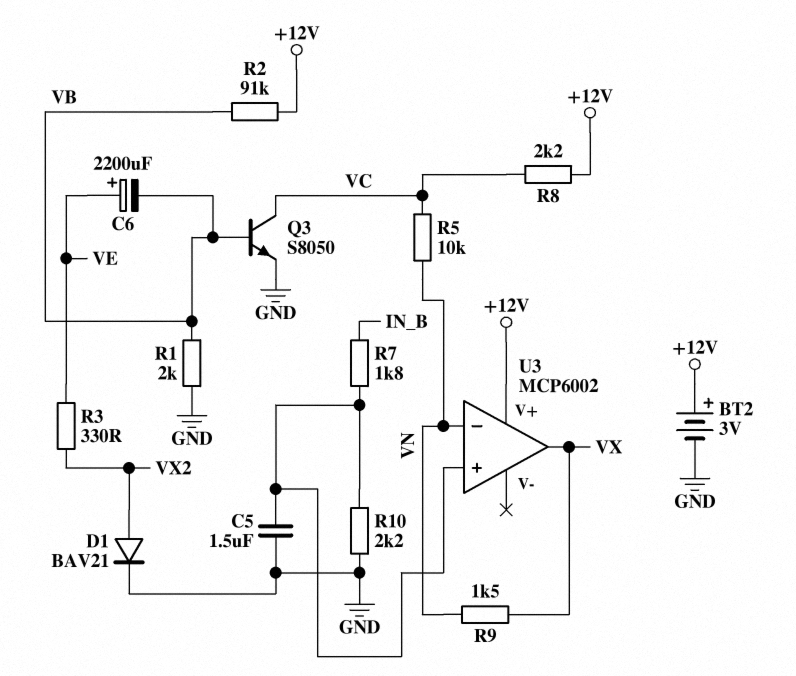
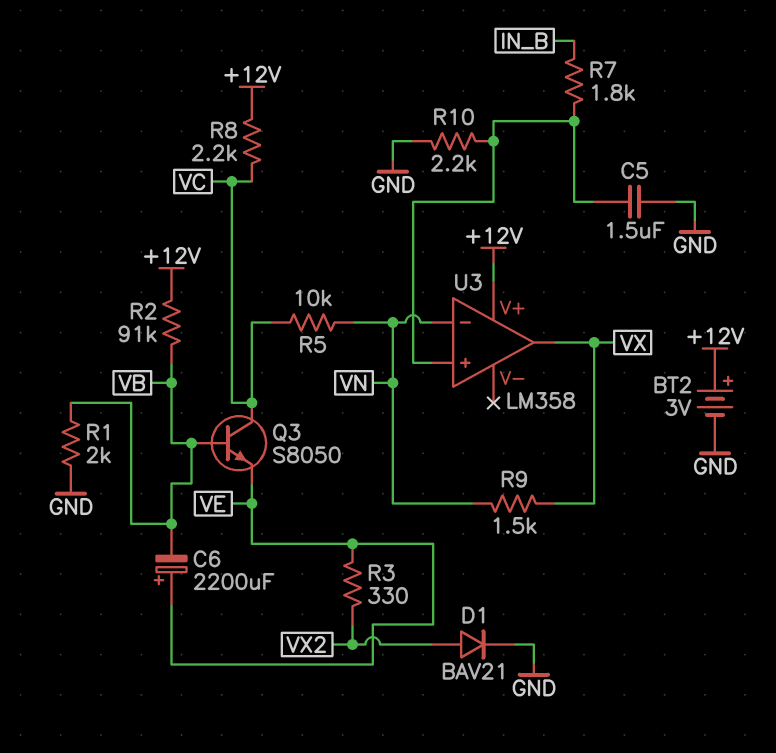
Q3: NPN S8050 (B VB, C VC, E GND) -> NPN S8050 (B VB, C VC, E VE)
U3: MCP6002 -> LM358

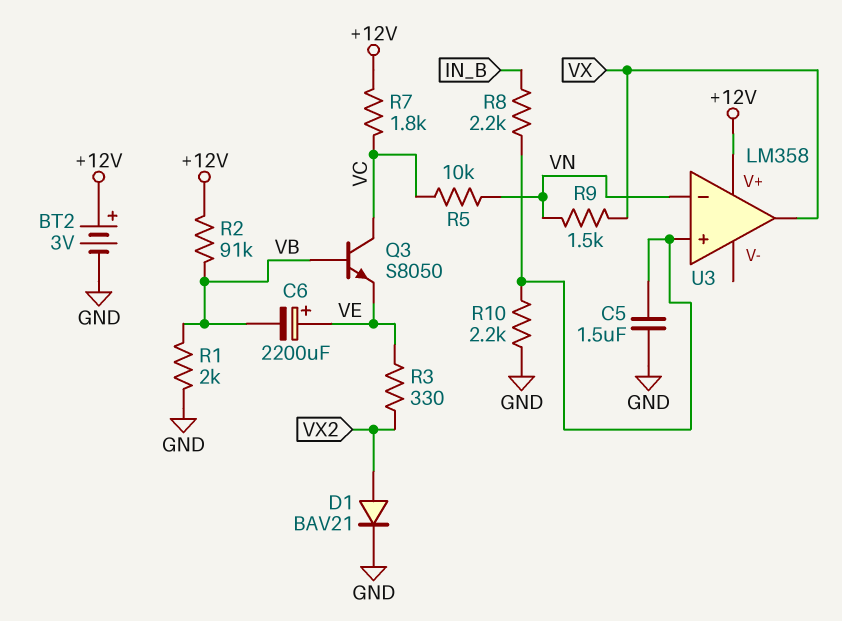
R7: 1.8k (IN_B, U3/in+) -> 1.8k (+12V, VC)
R8: 2.2k (+12V, VC) -> 2.2k (IN_B, U3/in+)

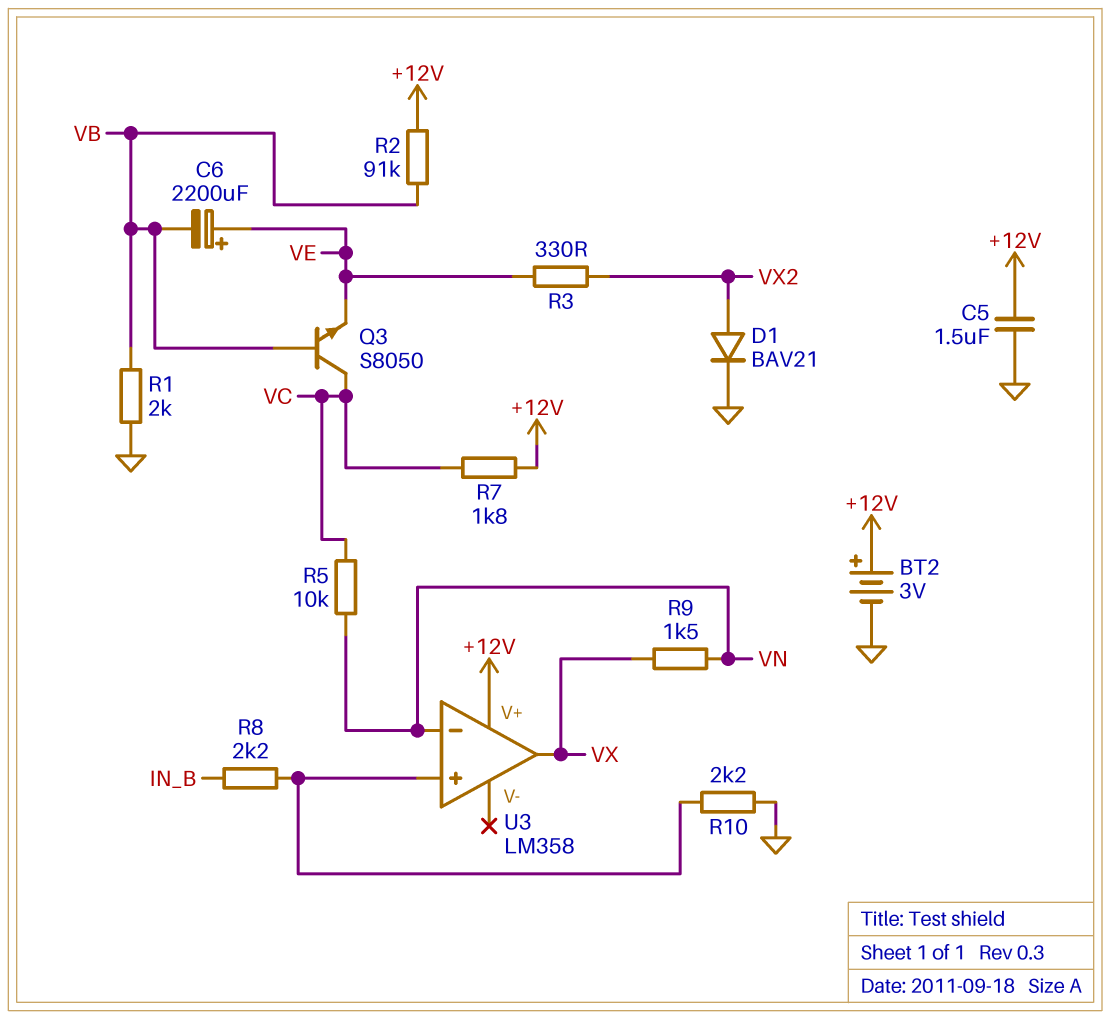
C5: 1.5uF (GND, U3/in+) -> 1.5uF (+12V, GND)

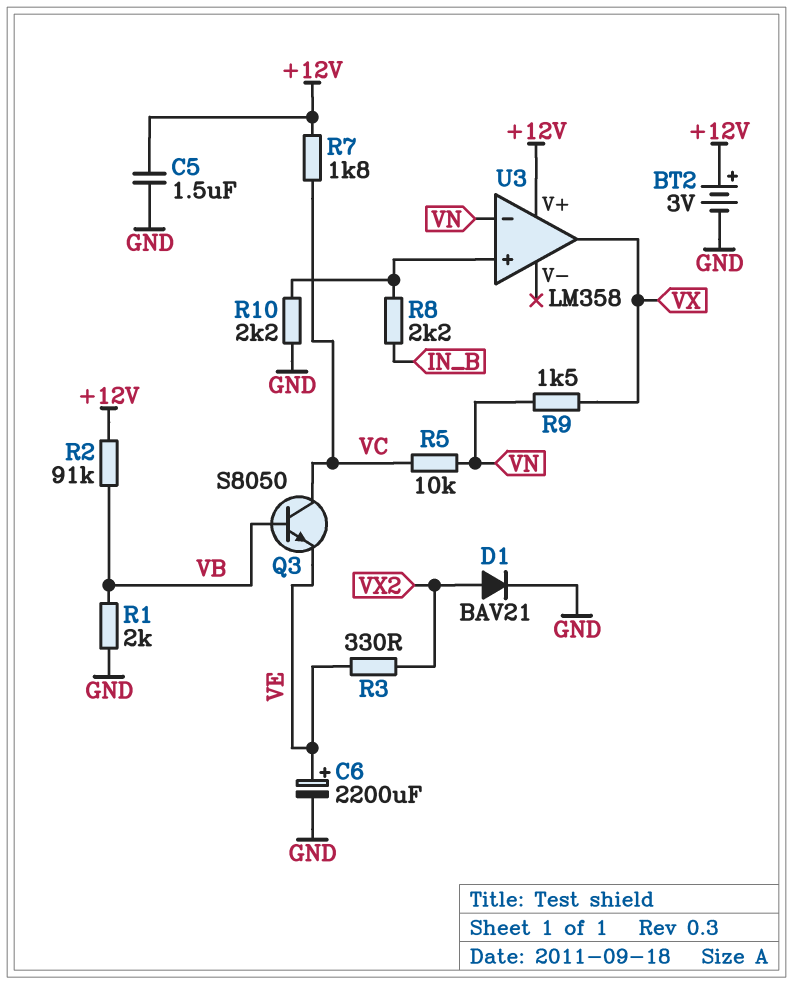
C6: 2200uF (plus VE, minus VB) -> 2200uF (plus VE, minus GND)

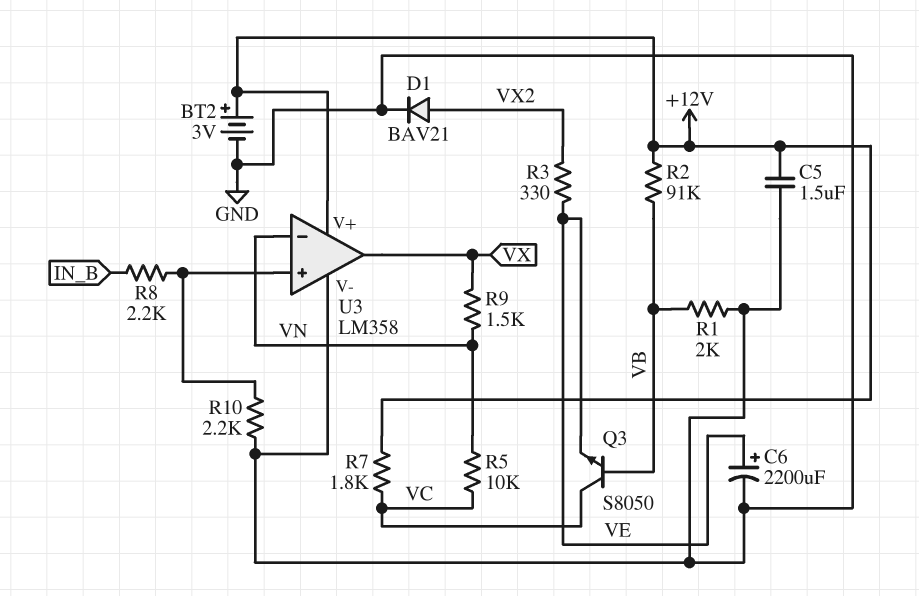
U3 pin V-: none -> GND

